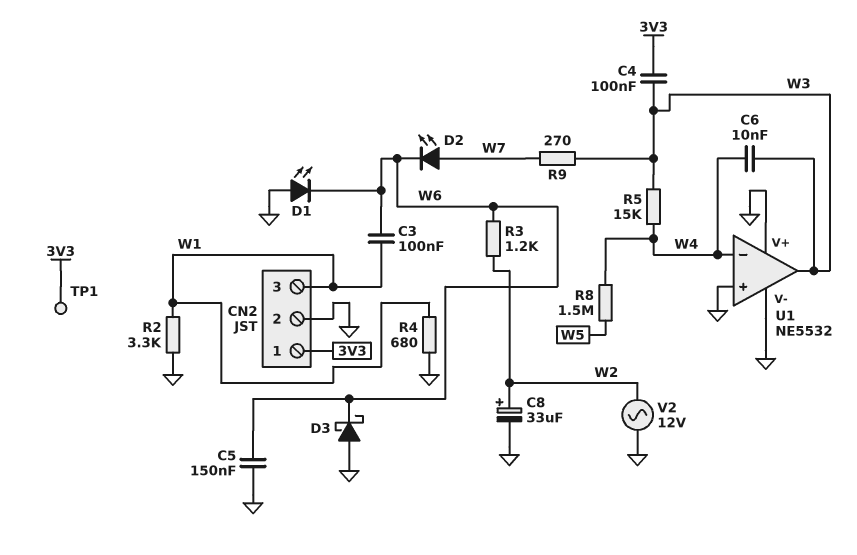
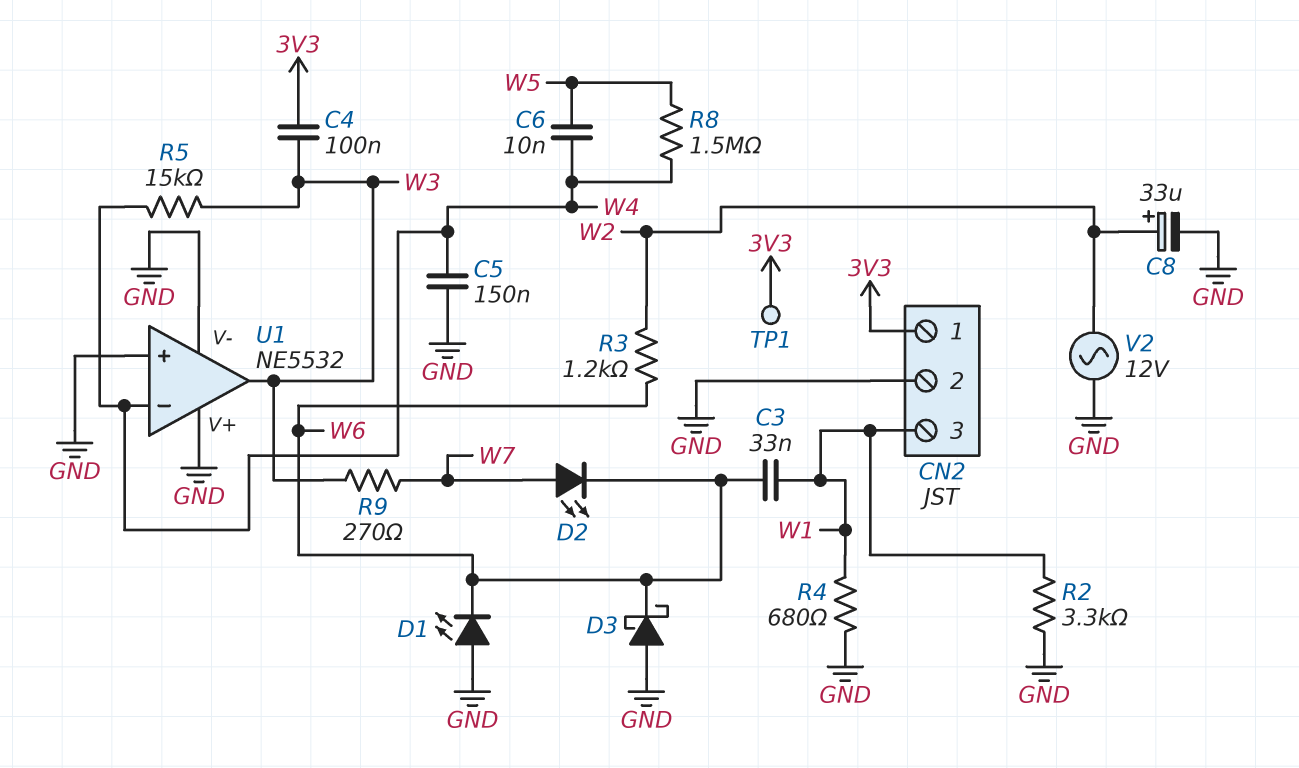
C3: 100nF (W1, W6) -> 33nF (W1, W6)
C5: 150nF (GND, W6) -> 150nF (GND, W4)
C6: 10nF (W3, W4) -> 10nF (W4, W5)

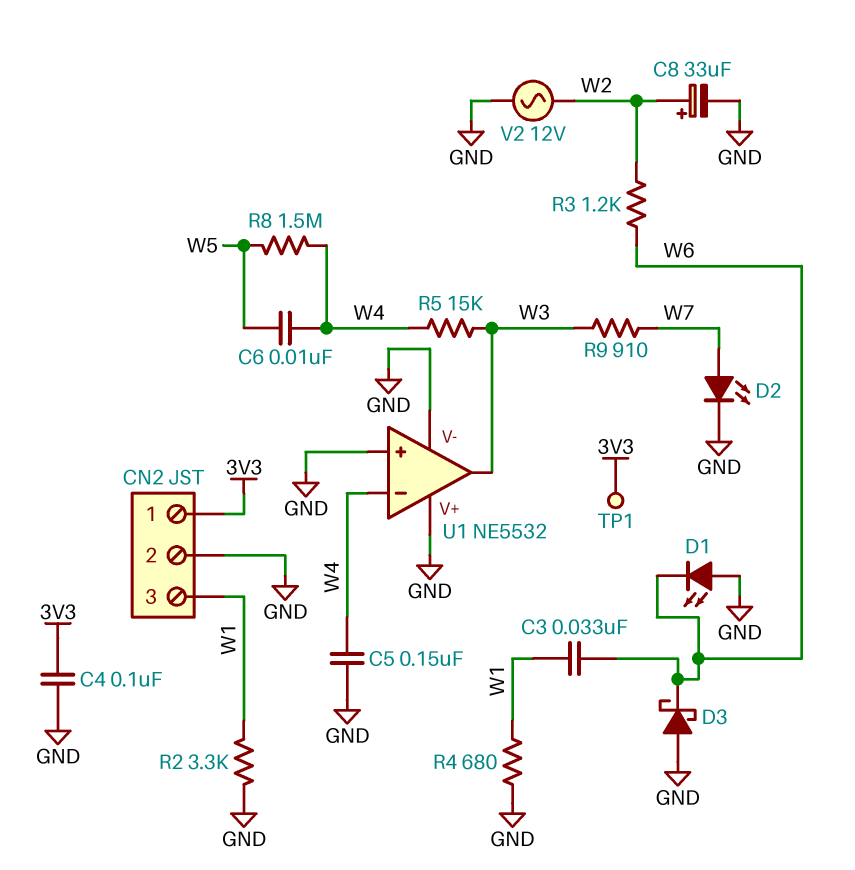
C4: 100nF (3V3, W3) -> 100nF (3V3, GND)
D2: LED (A W7, K W6) -> LED (A W7, K GND)
R9: 270 (W3, W7) -> 910 (W3, W7)

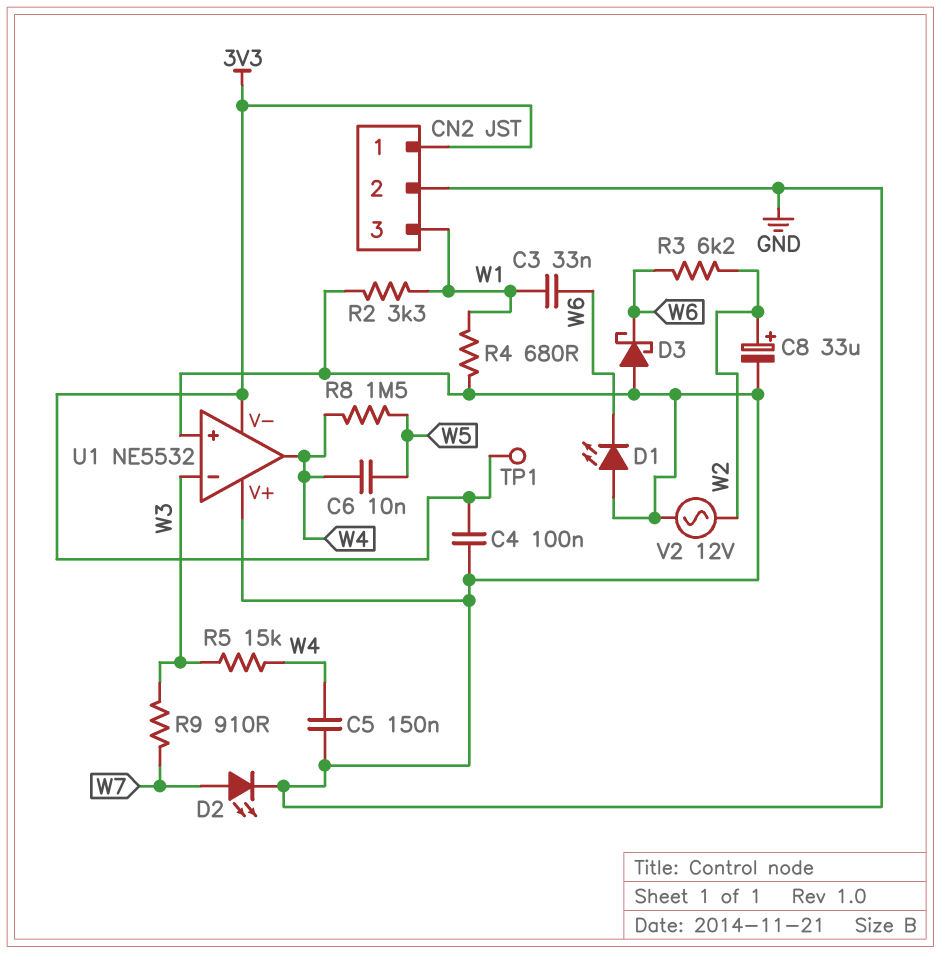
R3: 1.2k (W2, W6) -> 6.2k (W2, W6)
U1 pin V-: GND -> 3V3
U1 pin in-: W4 -> W3
U1 pin out: W3 -> W4

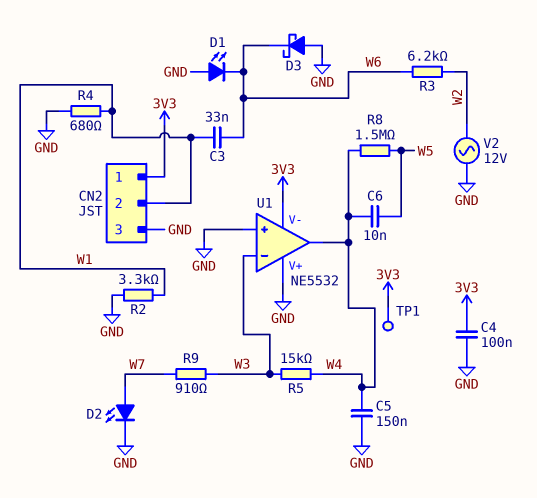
C8: 33uF (plus W2, minus GND) -> none
CN2 pin 2: GND -> W1
CN2 pin 3: W1 -> GND

